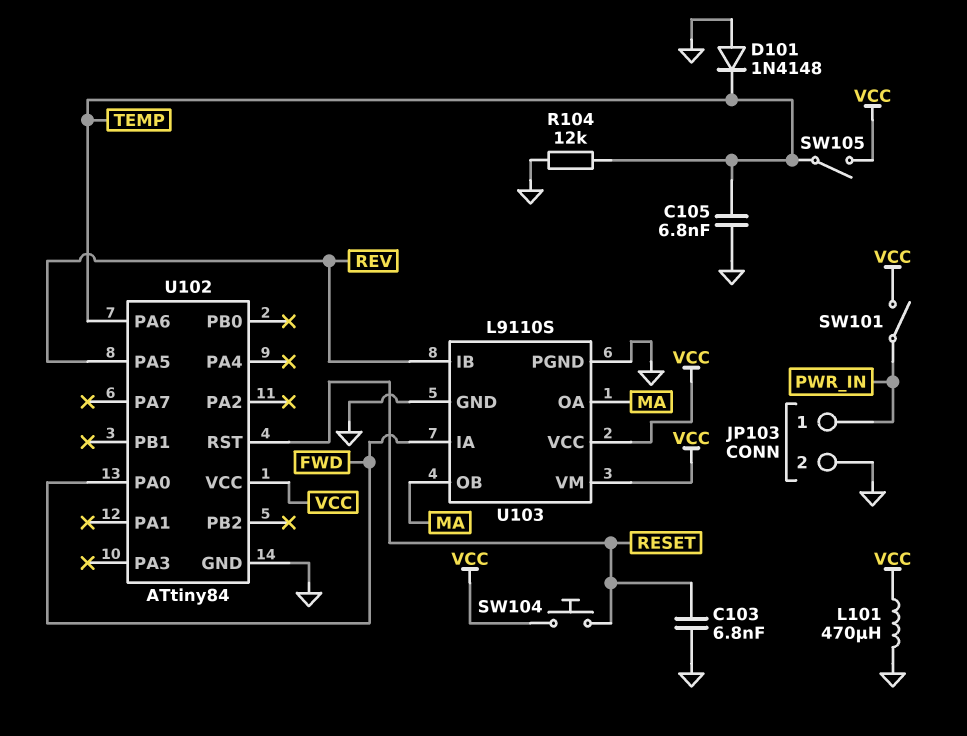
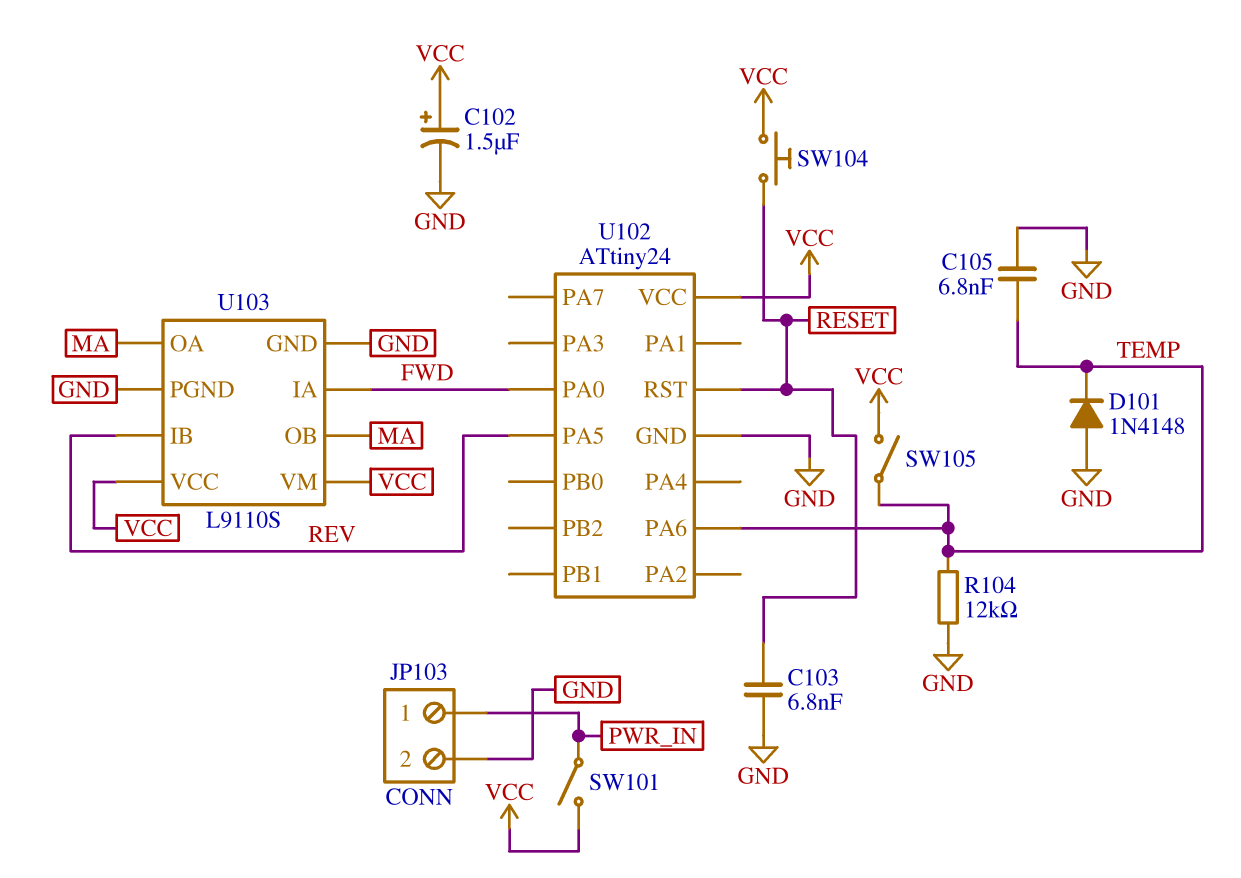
C102: none -> 1.5uF (plus VCC, minus GND)
L101: 470uH (GND, VCC) -> none
U102: ATtiny84 -> ATtiny24

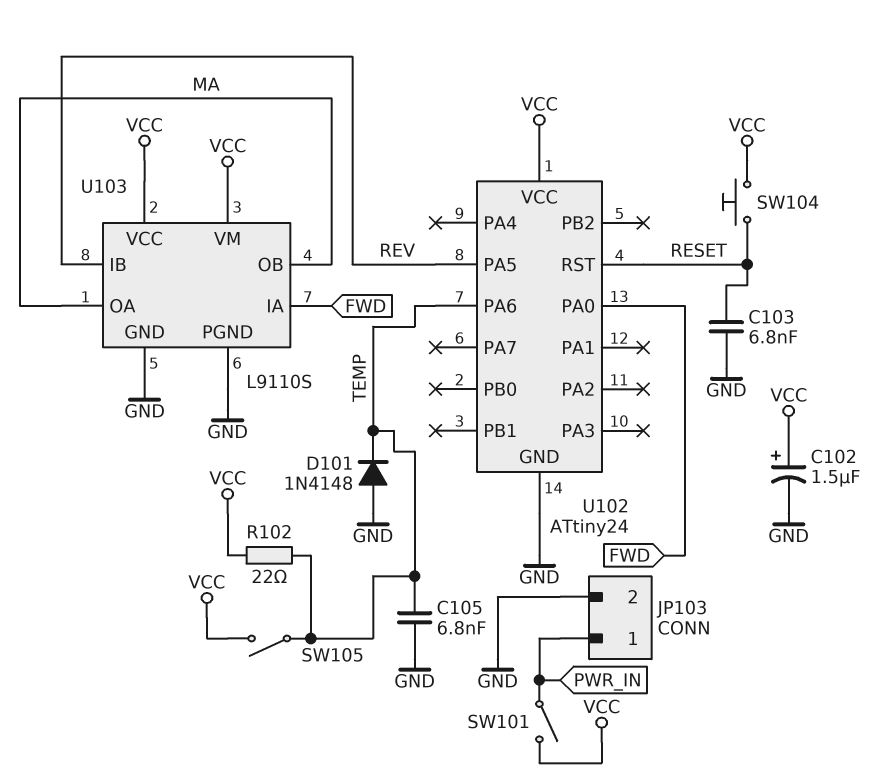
R102: none -> 22 (TEMP, VCC)
R104: 12k (GND, TEMP) -> none

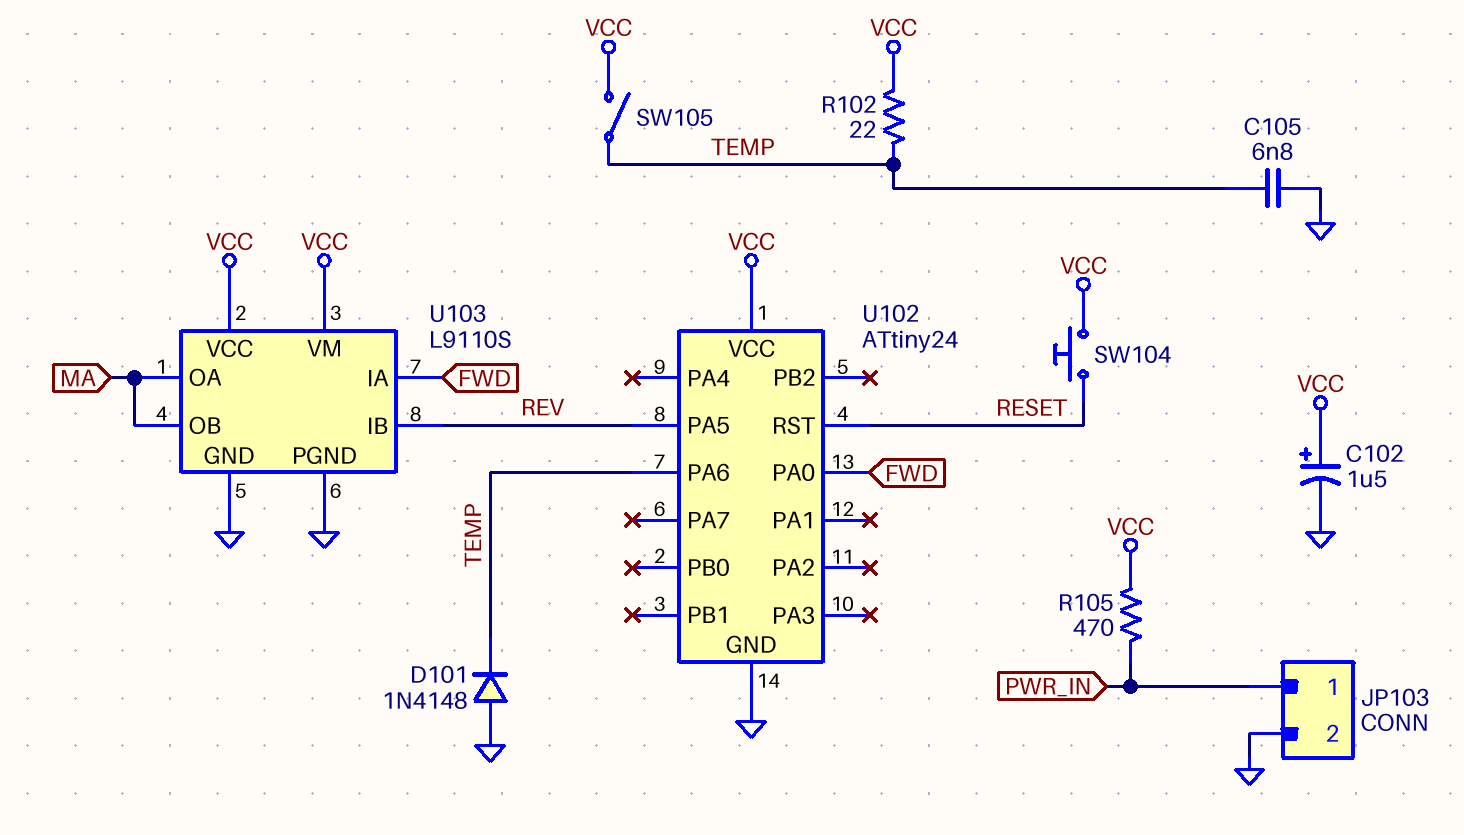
C103: 6.8nF (GND, RESET) -> none
R105: none -> 470 (PWR_IN, VCC)
SW101: switch (PWR_IN, VCC) -> none

